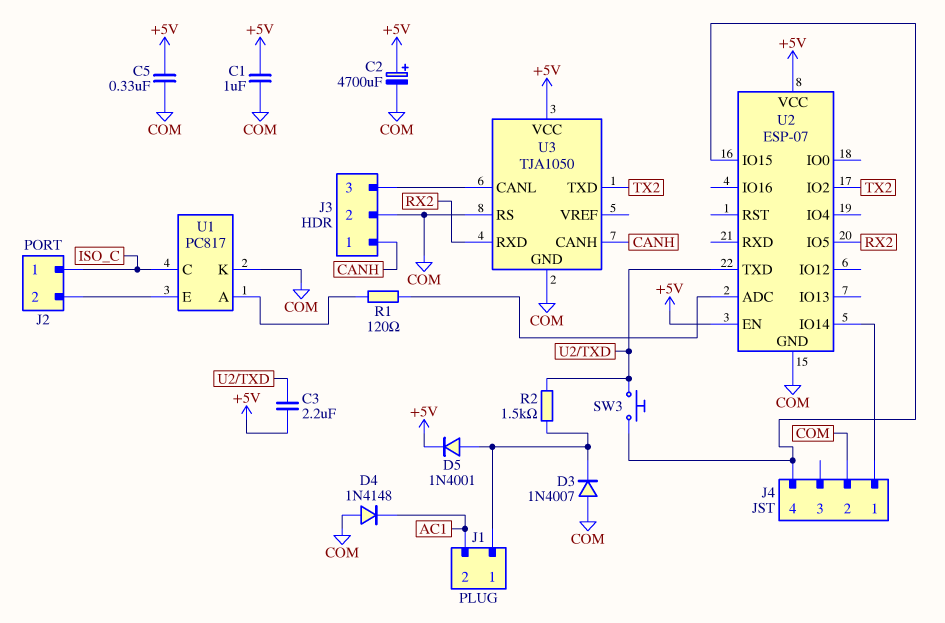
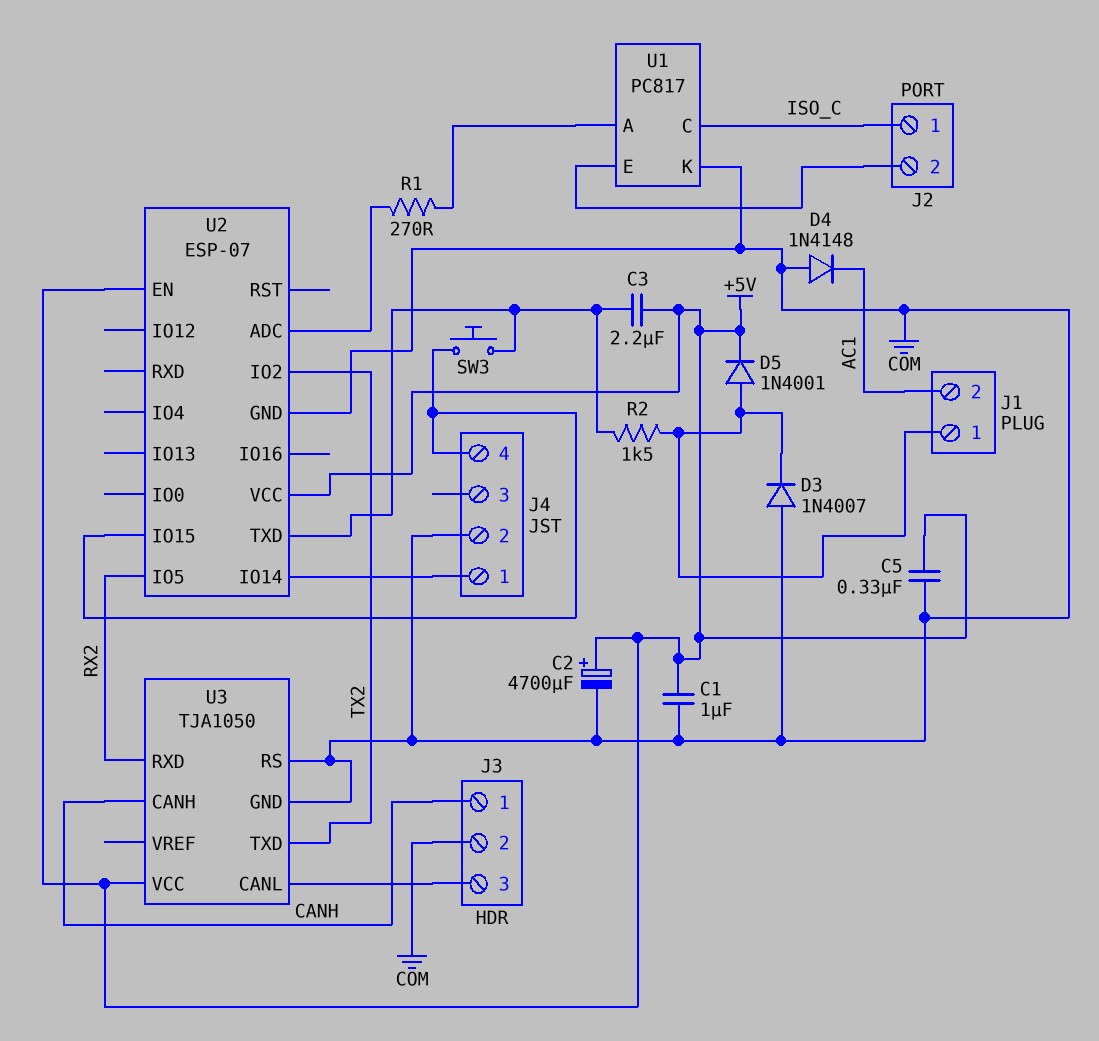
R1: 120 (U1/A, U2/ADC) -> 270 (U1/A, U2/ADC)

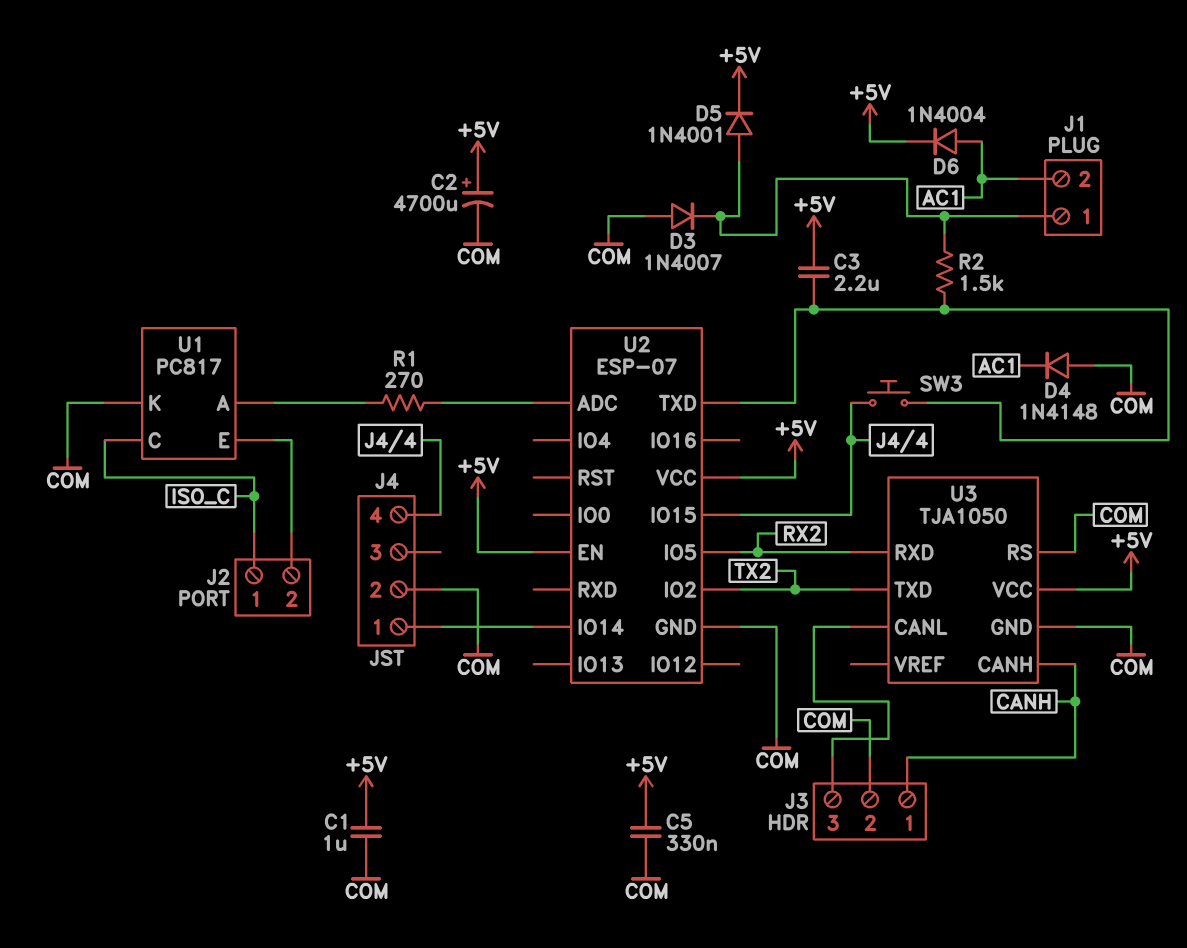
D6: none -> diode 1N4004 (A AC1, K +5V)

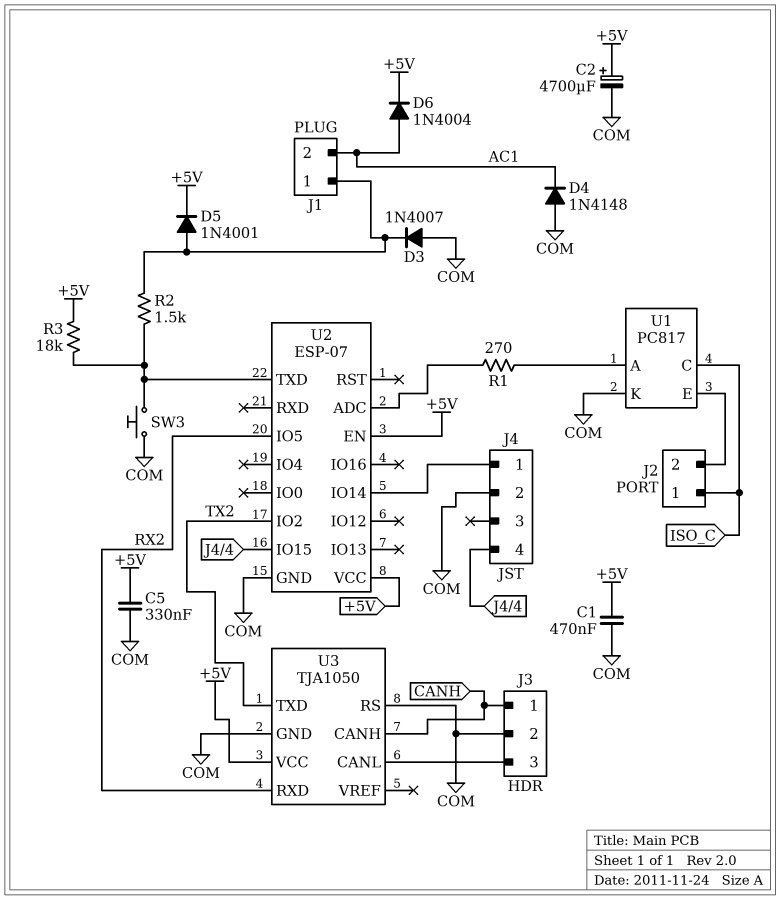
C1: 1uF (+5V, COM) -> 470nF (+5V, COM)
C3: 2.2uF (+5V, U2/TXD) -> none
R3: none -> 18k (+5V, U2/TXD)
SW3: button (J4/4, U2/TXD) -> button (COM, U2/TXD)

